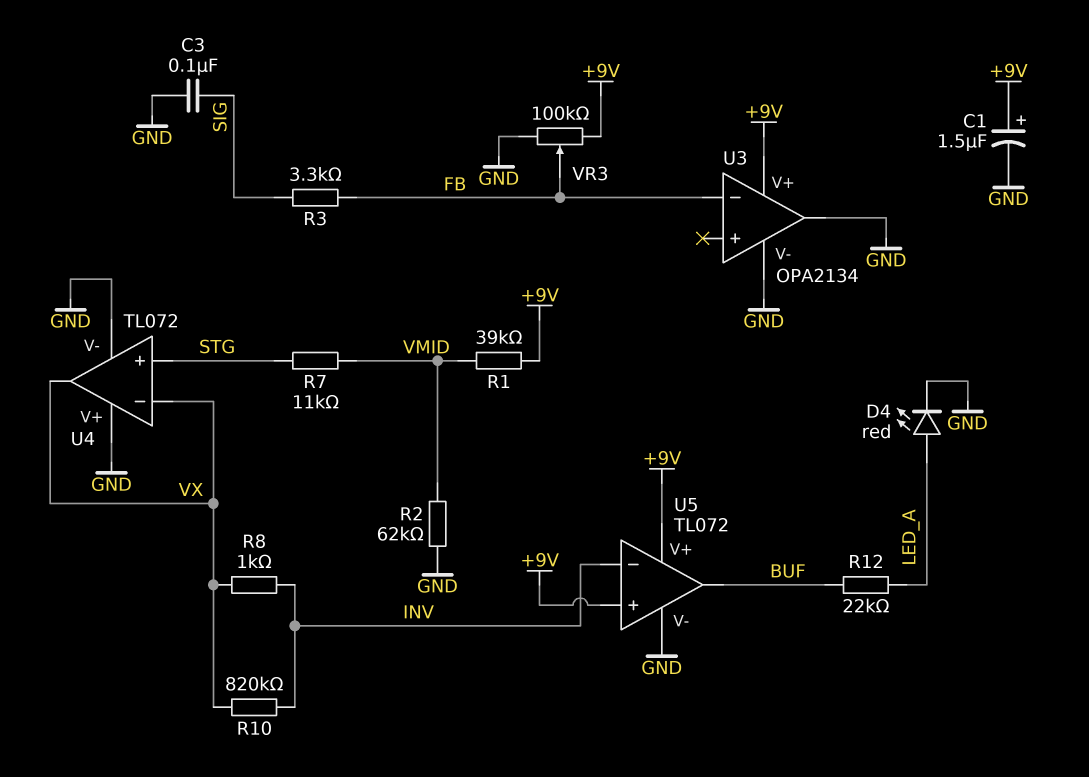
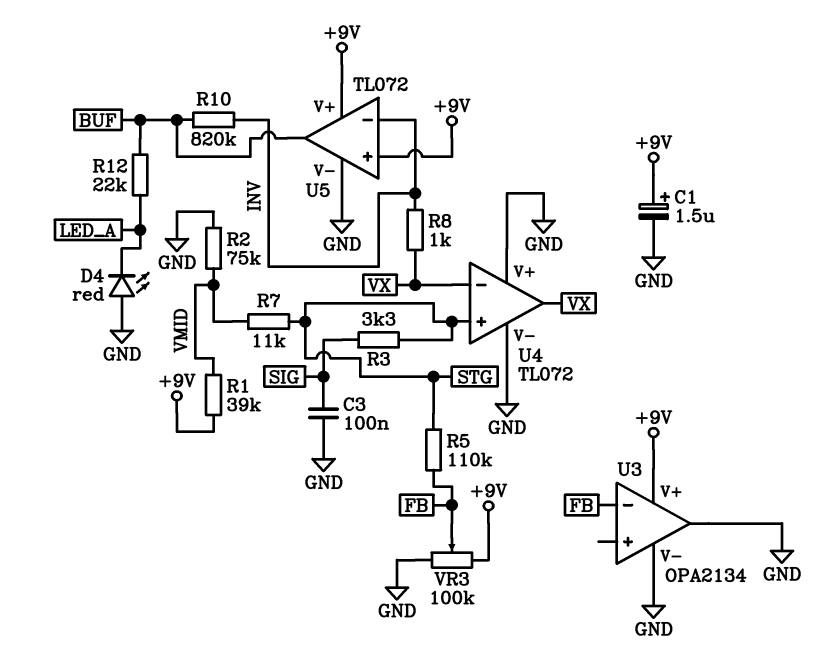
D4: LED red (A LED_A, K GND) -> LED red (A GND, K LED_A)
R2: 62k (GND, VMID) -> 75k (GND, VMID)
R3: 3.3k (FB, SIG) -> 3.3k (SIG, STG)
R5: none -> 110k (FB, STG)
R10: 820k (INV, VX) -> 820k (BUF, INV)

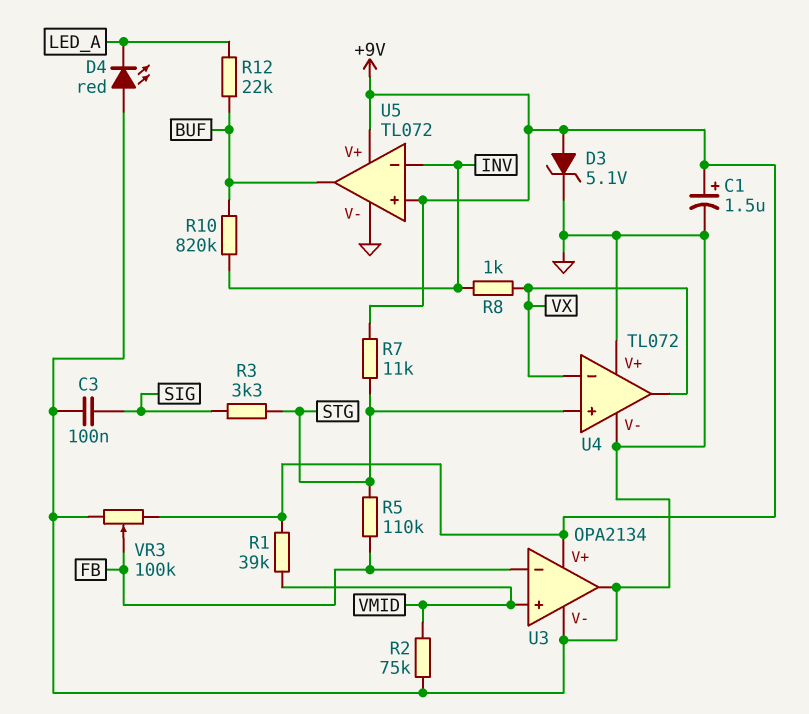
D3: none -> zener 5.1V (A +9V, K GND)
R7: 11k (STG, VMID) -> 11k (+9V, STG)
U3 pin in+: none -> VMID

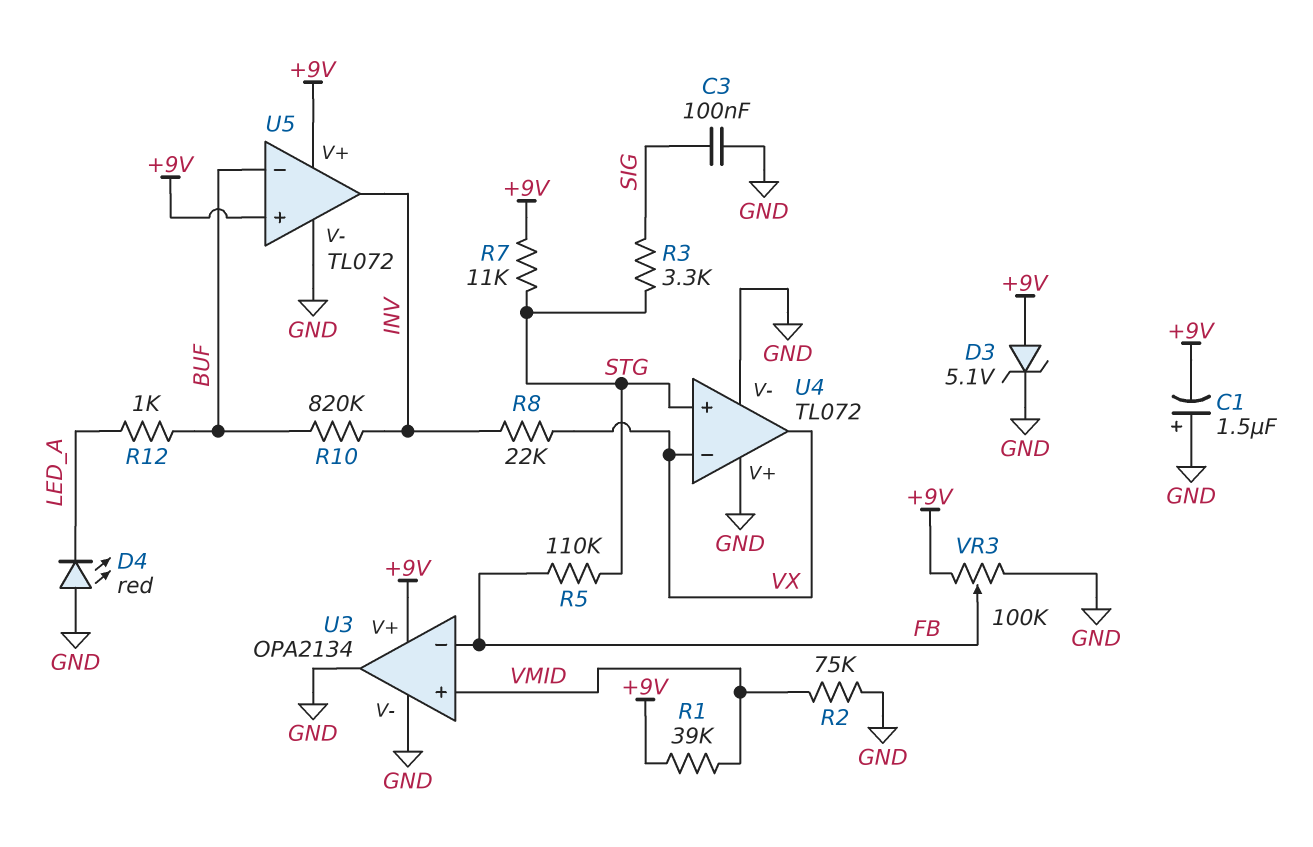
C1: 1.5uF (plus +9V, minus GND) -> 1.5uF (plus GND, minus +9V)
R8: 1k (INV, VX) -> 22k (INV, VX)
R12: 22k (BUF, LED_A) -> 1k (BUF, LED_A)
U5 pin in-: INV -> BUF
U5 pin out: BUF -> INV

